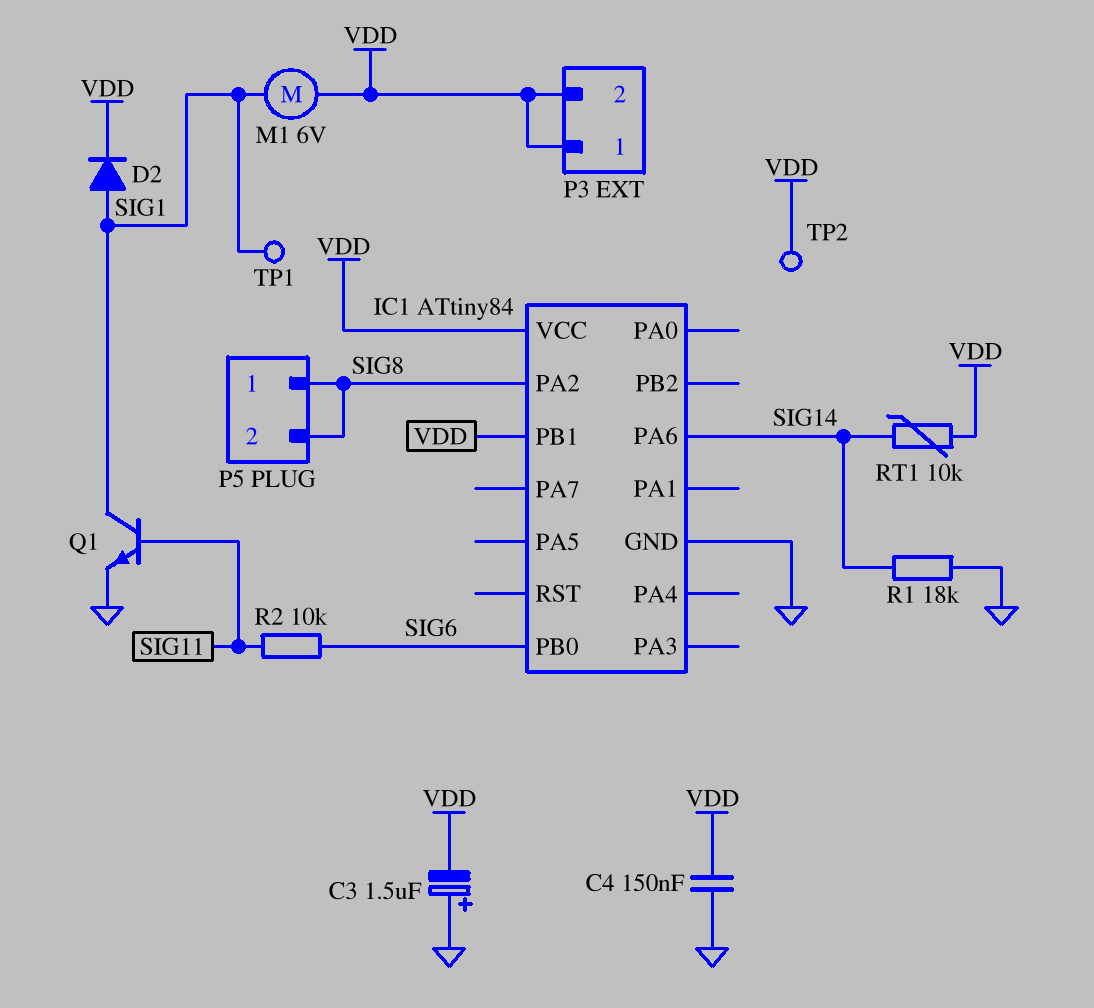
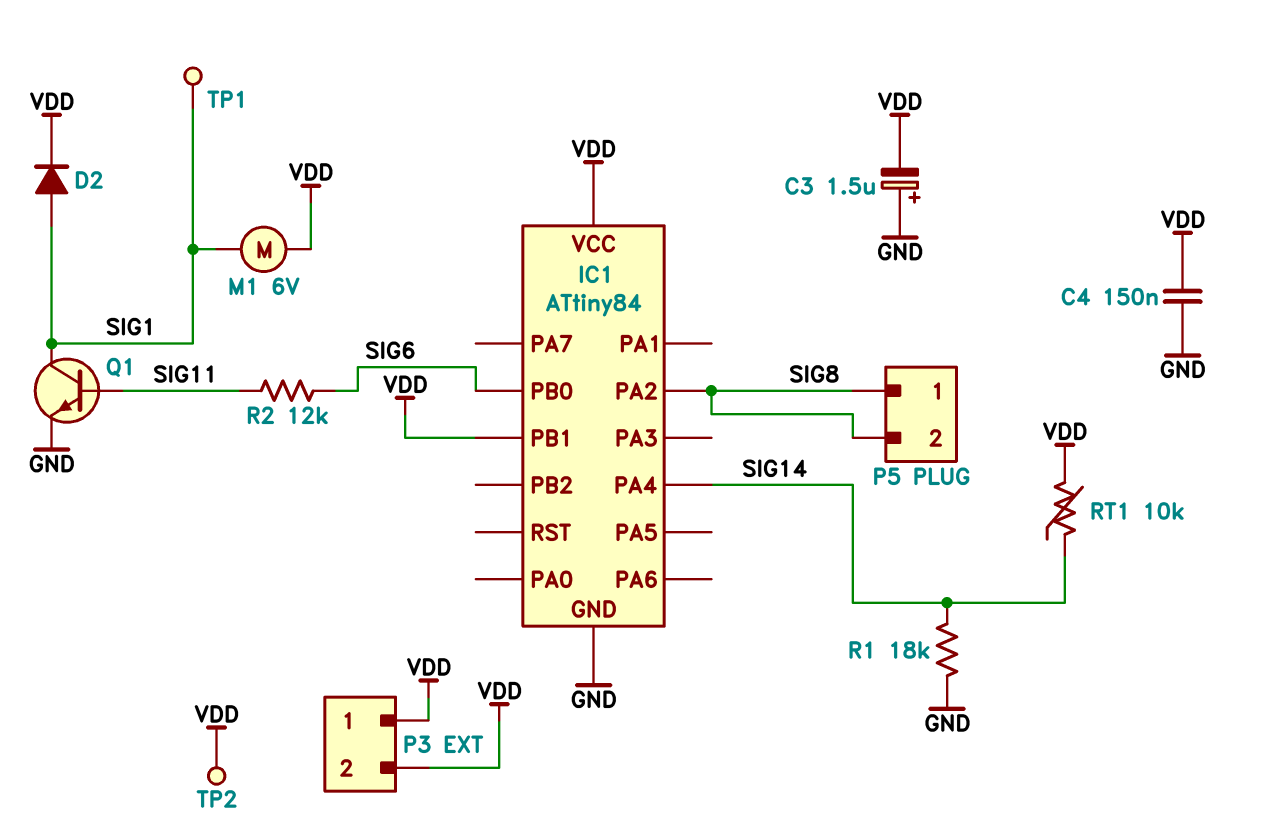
IC1 pin PA4: none -> SIG14
IC1 pin PA6: SIG14 -> none
R2: 10k (SIG6, SIG11) -> 12k (SIG6, SIG11)

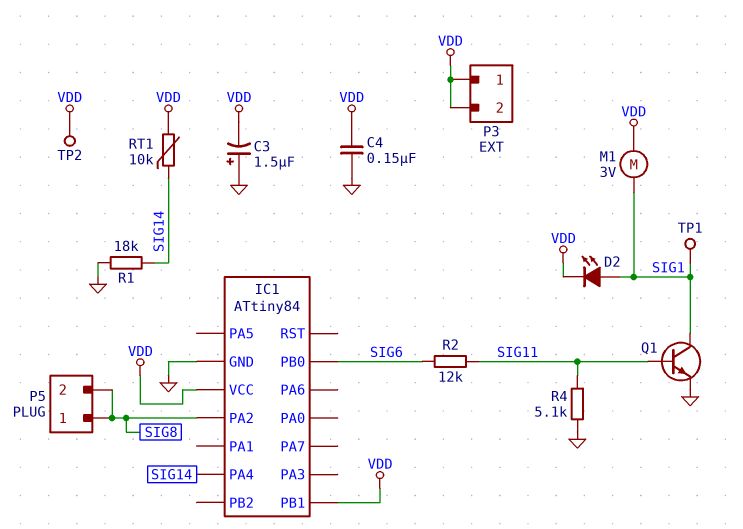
D2: diode (A SIG1, K VDD) -> LED (A SIG1, K VDD)
M1: motor 6V (SIG1, VDD) -> motor 3V (SIG1, VDD)
R4: none -> 5.1k (GND, SIG11)

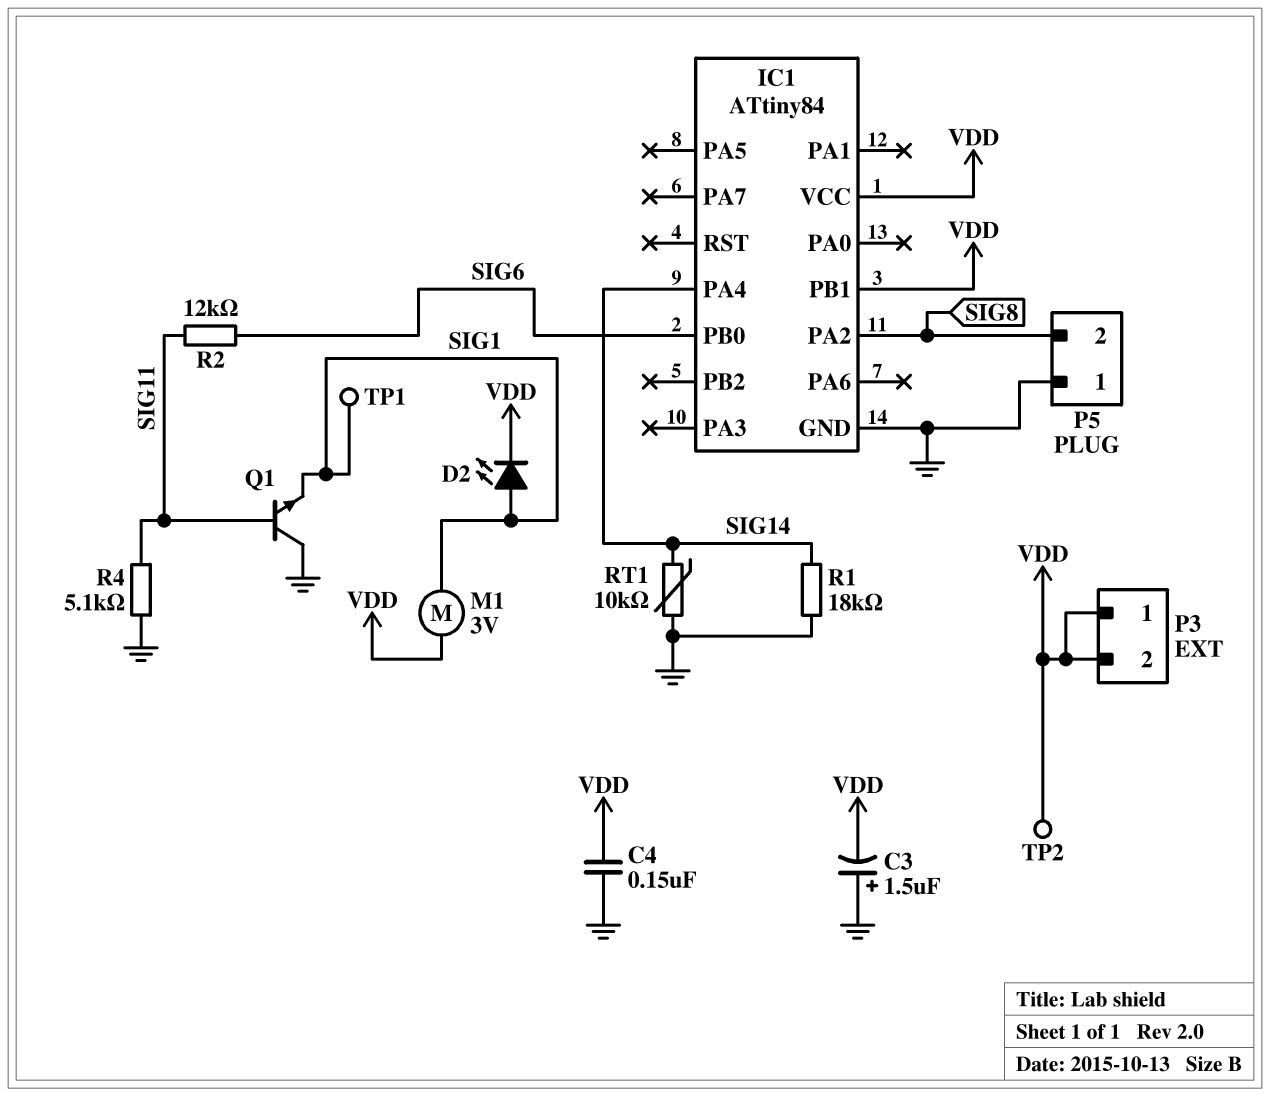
P5 pin 1: SIG8 -> GND
Q1: NPN (B SIG11, C SIG1, E GND) -> NPN (B SIG11, C GND, E SIG1)
RT1: 10k (SIG14, VDD) -> 10k (GND, SIG14)

